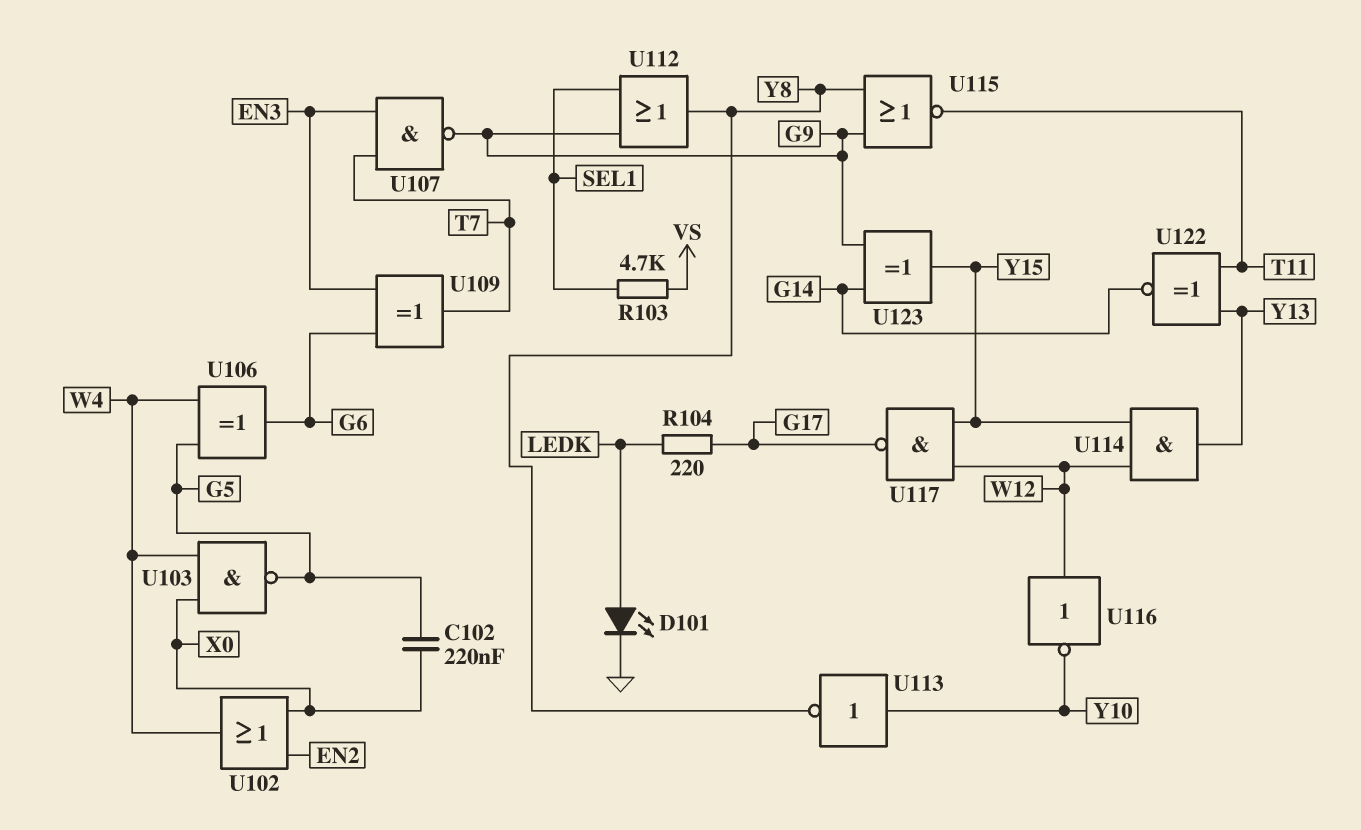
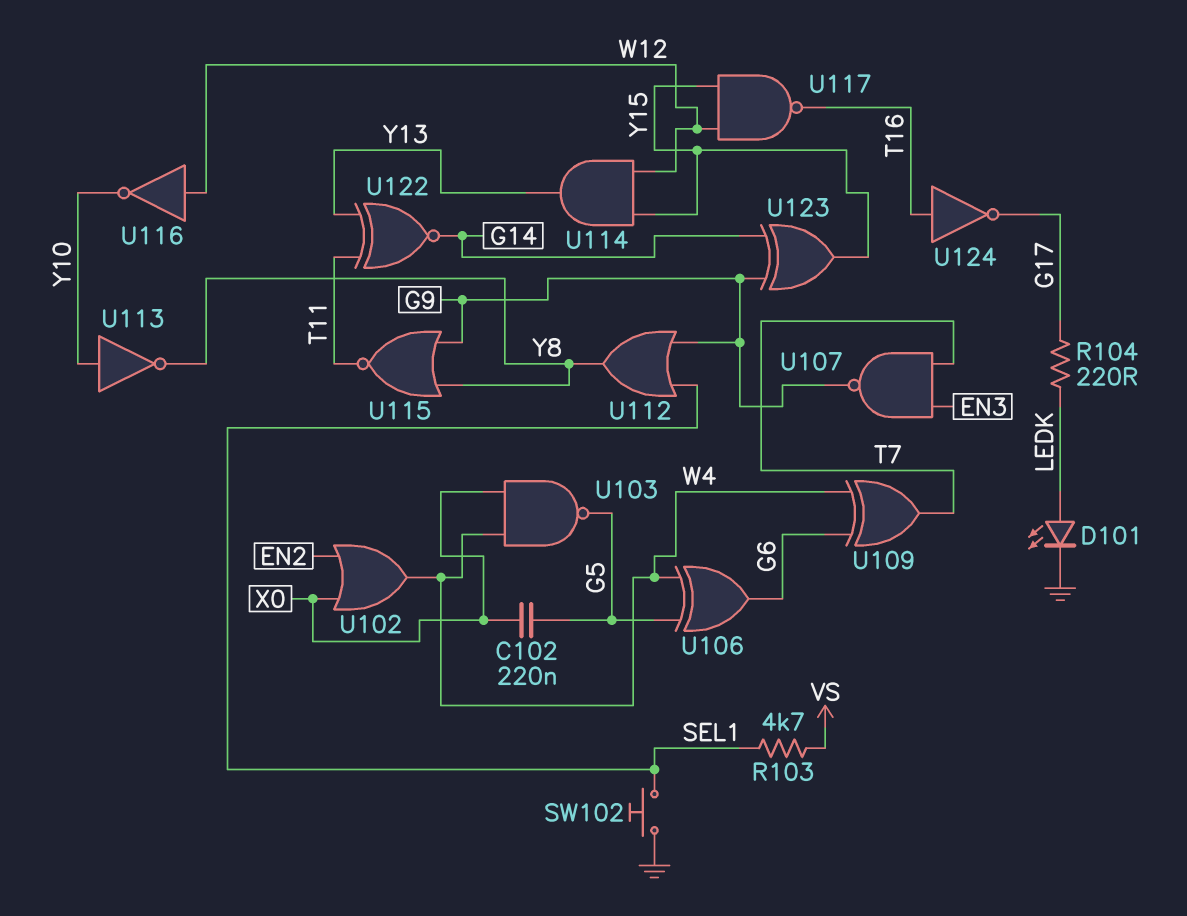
SW102: none -> button (GND, SEL1)
U109: XOR (in EN3, in G6, out T7) -> XOR (in G6, in W4, out T7)
U117: NAND (in W12, in Y15, out G17) -> NAND (in W12, in Y15, out T16)
U124: none -> NOT (in T16, out G17)

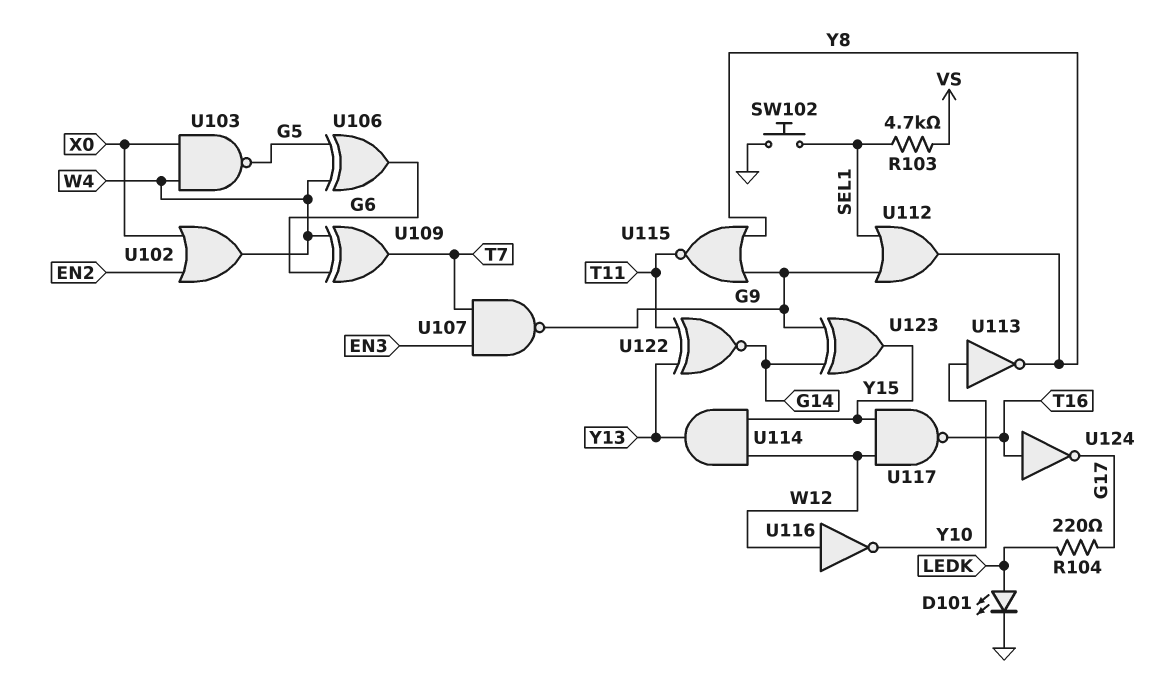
C102: 220nF (G5, X0) -> none

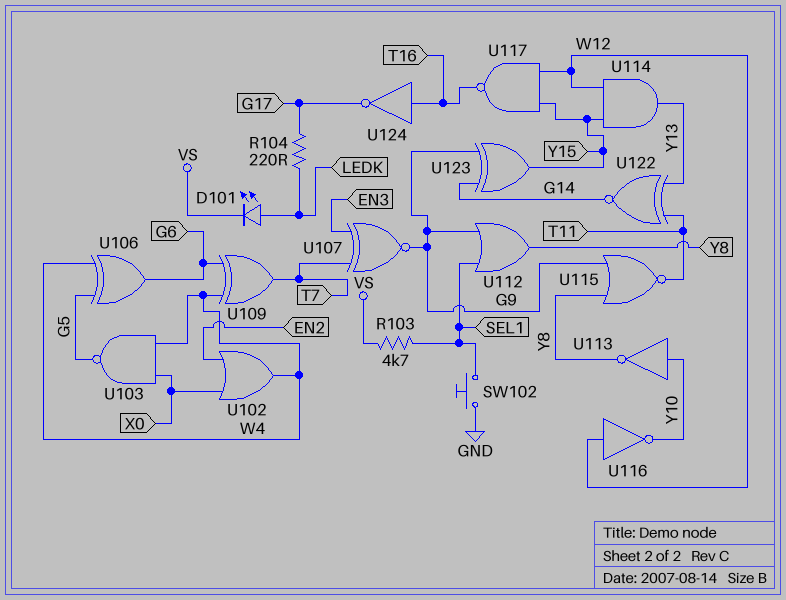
D101: LED (A LEDK, K GND) -> LED (A LEDK, K VS)
U107: NAND (in EN3, in T7, out G9) -> XNOR (in EN3, in T7, out G9)

